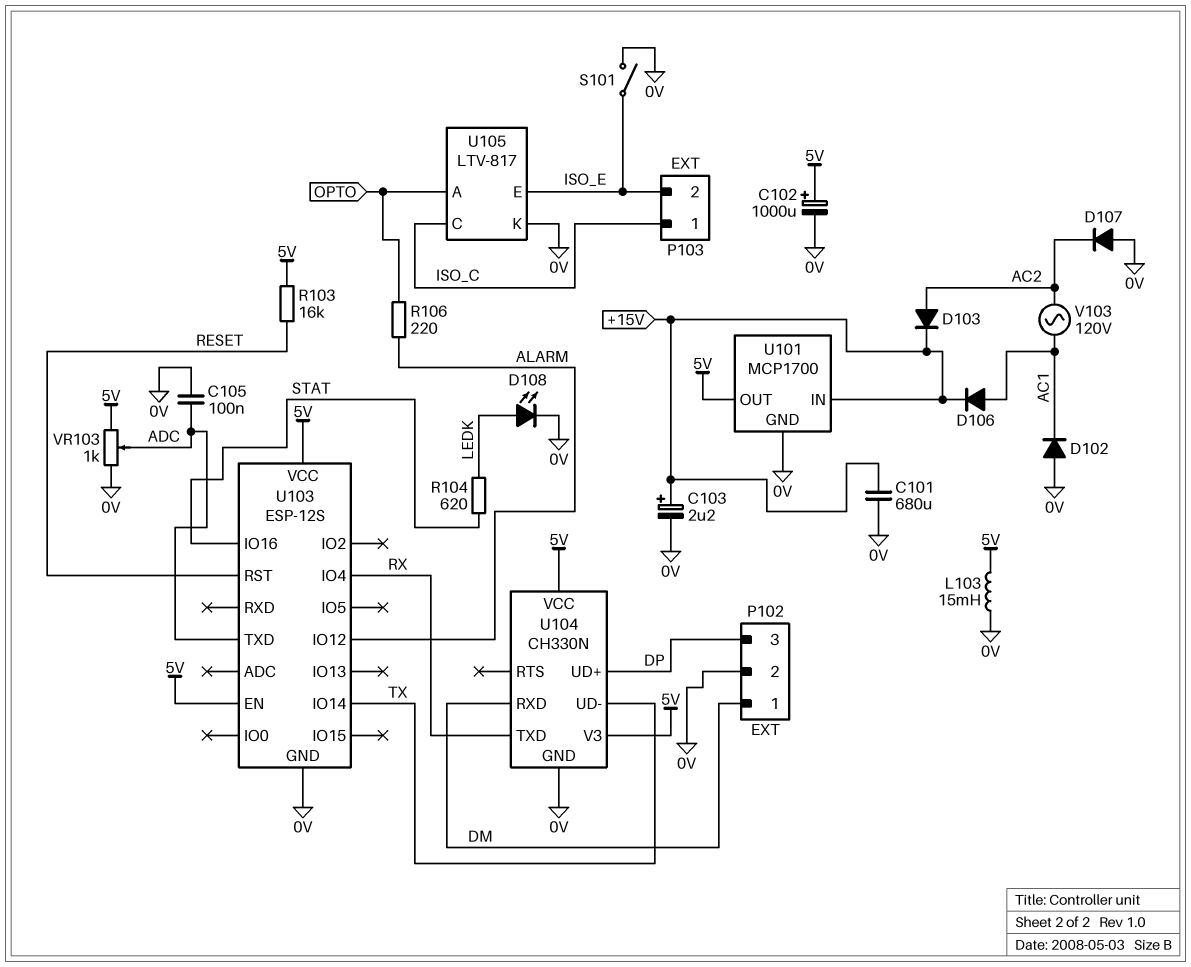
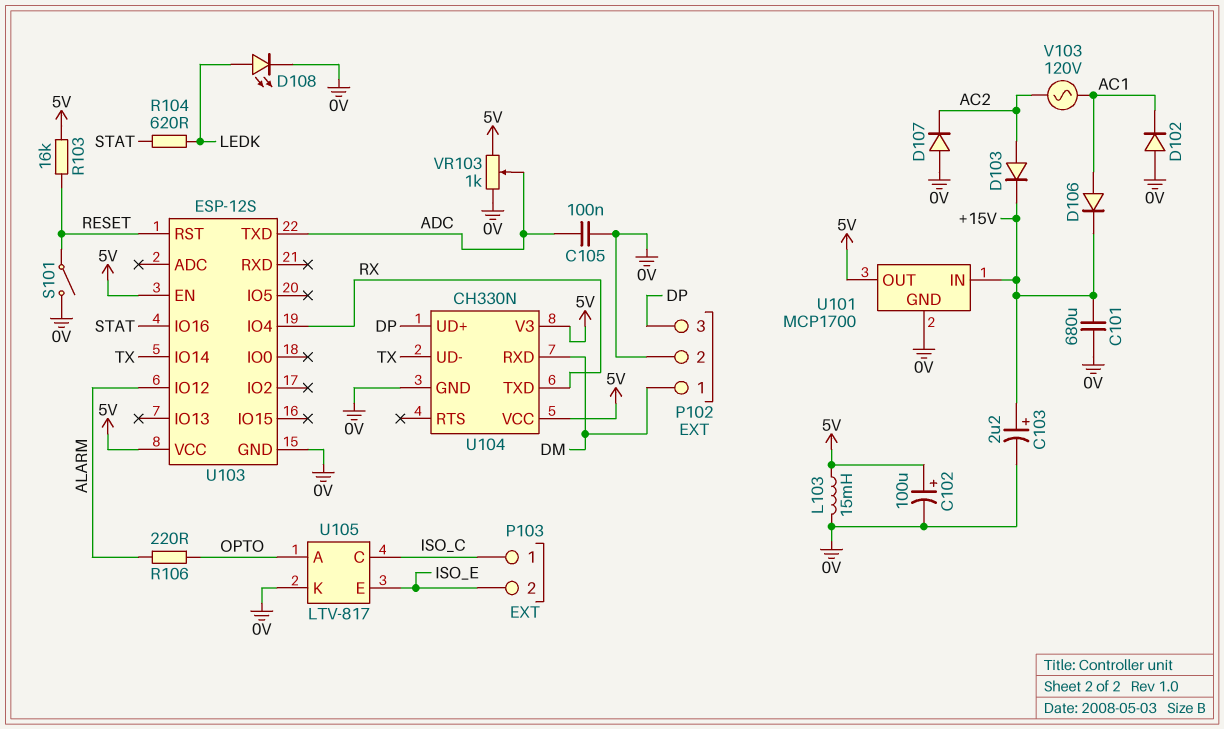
C102: 1000uF (plus 5V, minus 0V) -> 100uF (plus 5V, minus 0V)
S101: switch (0V, ISO_E) -> switch (0V, RESET)

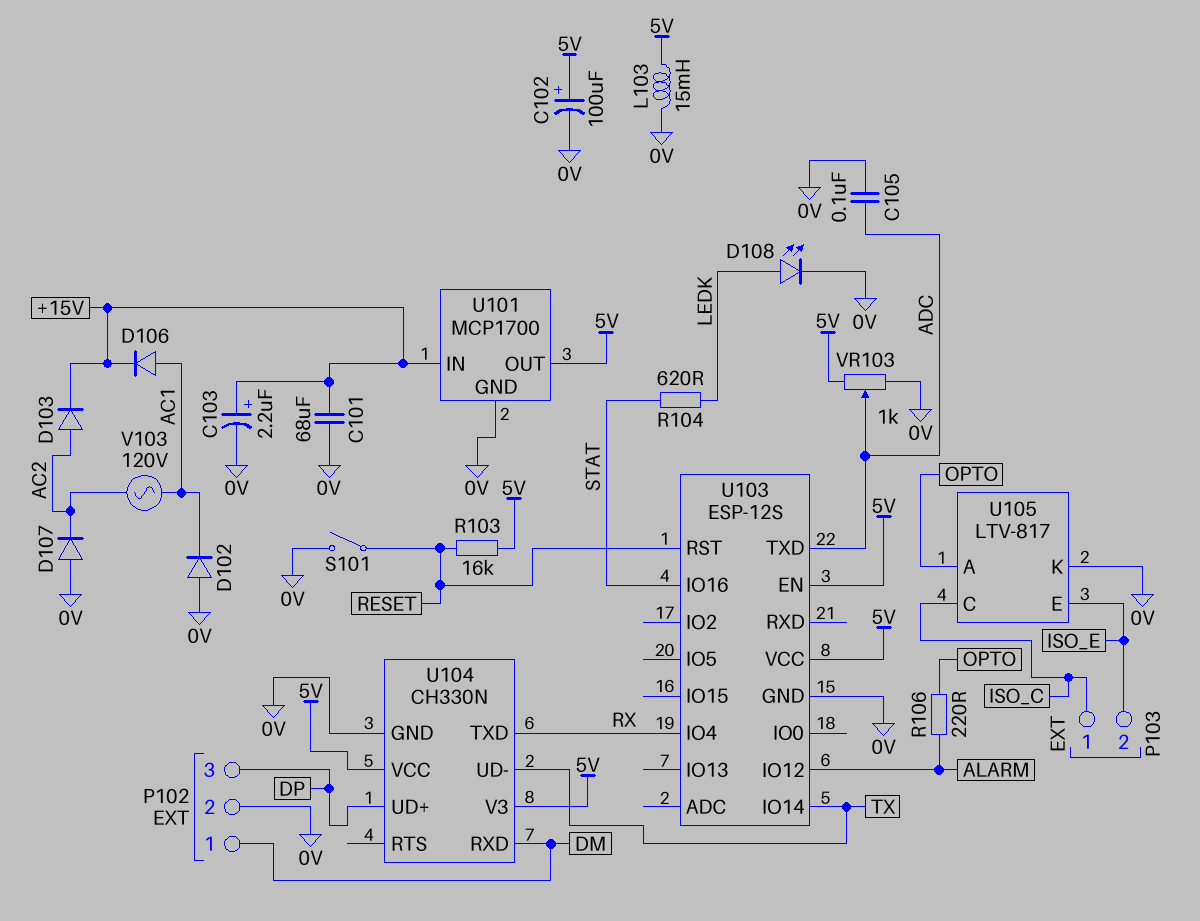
C101: 680uF (+15V, 0V) -> 68uF (+15V, 0V)

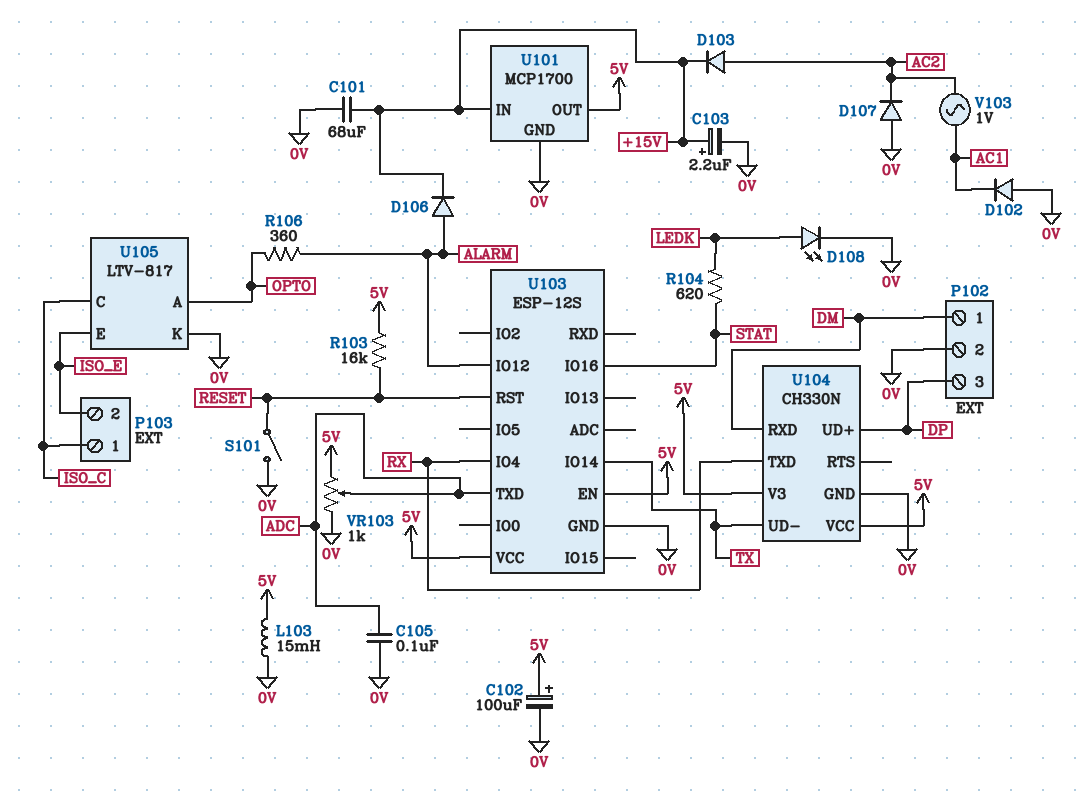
D106: diode (A AC1, K +15V) -> diode (A ALARM, K +15V)
R106: 220 (ALARM, OPTO) -> 360 (ALARM, OPTO)
V103: AC 120V (AC1, AC2) -> AC 1V (AC1, AC2)

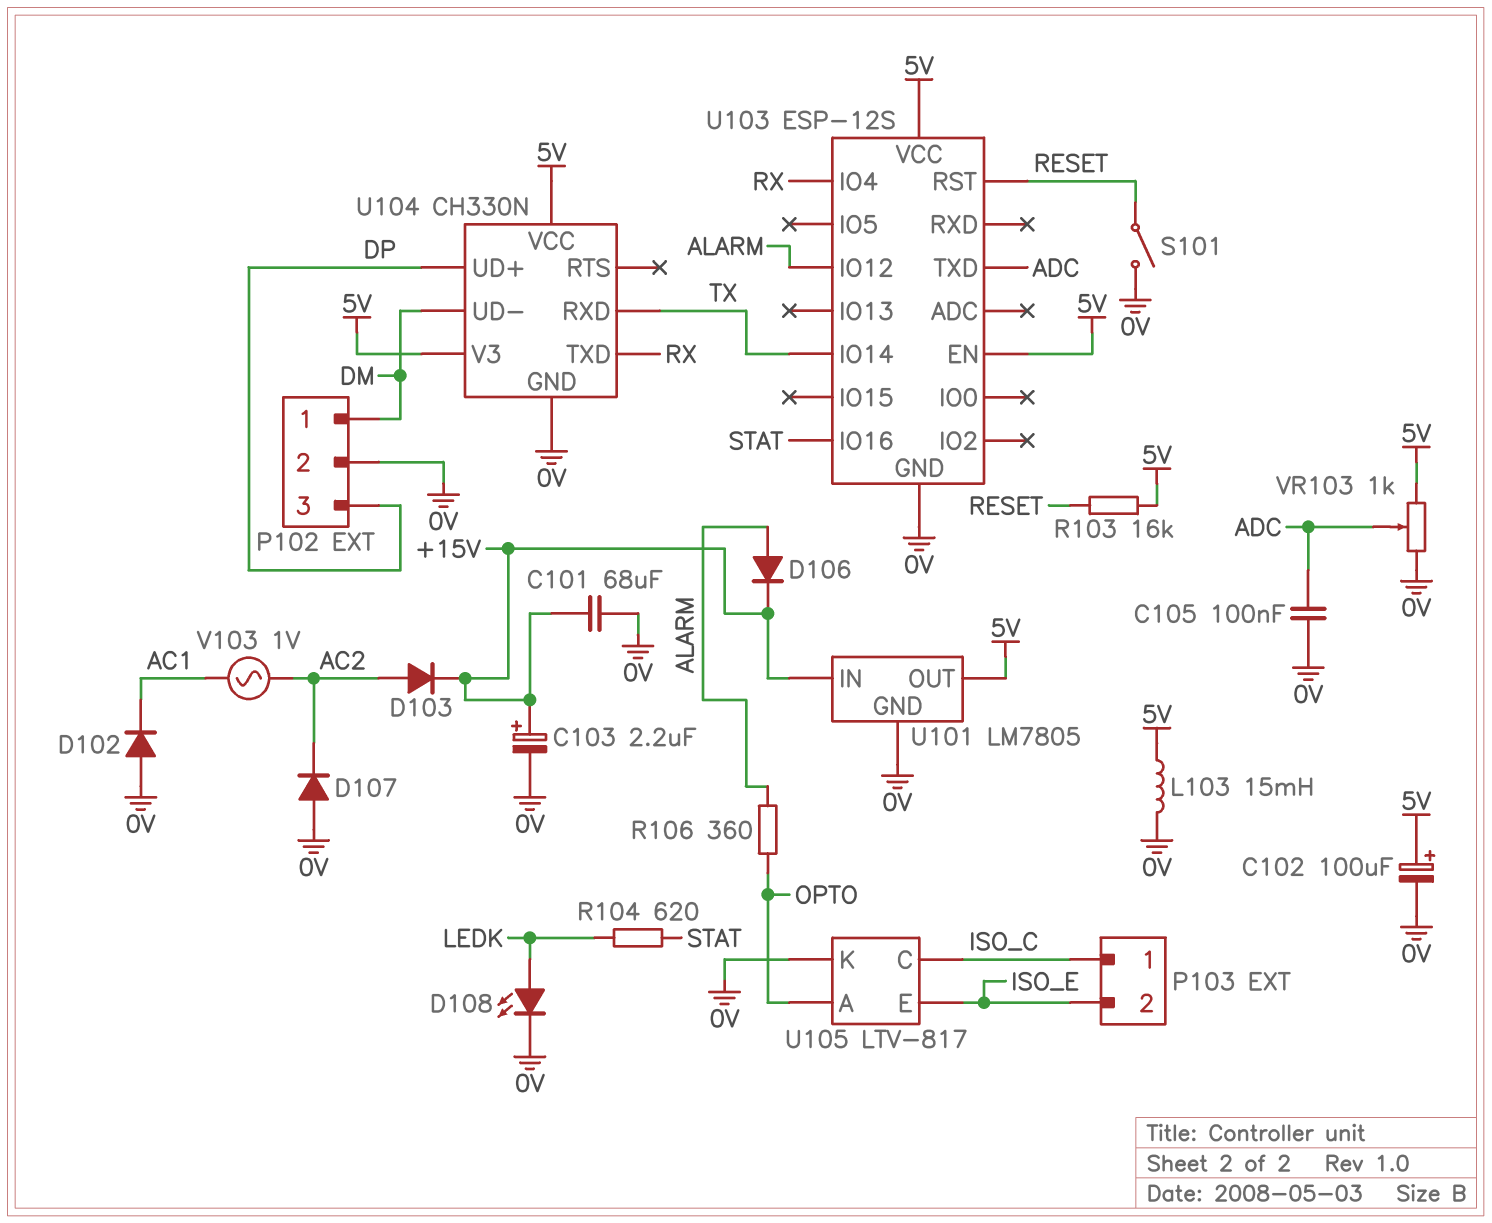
U101: MCP1700 -> LM7805
U104 pin RXD: DM -> TX
U104 pin UD-: TX -> DM

